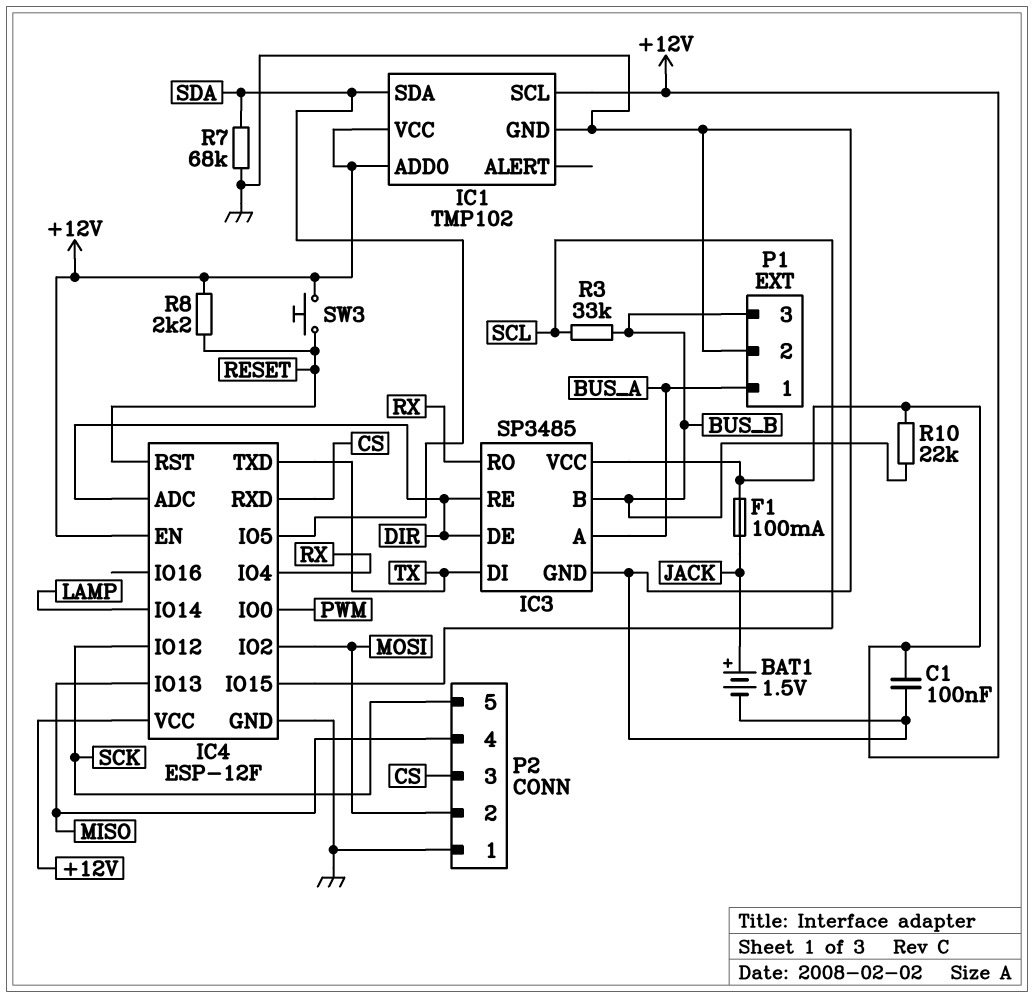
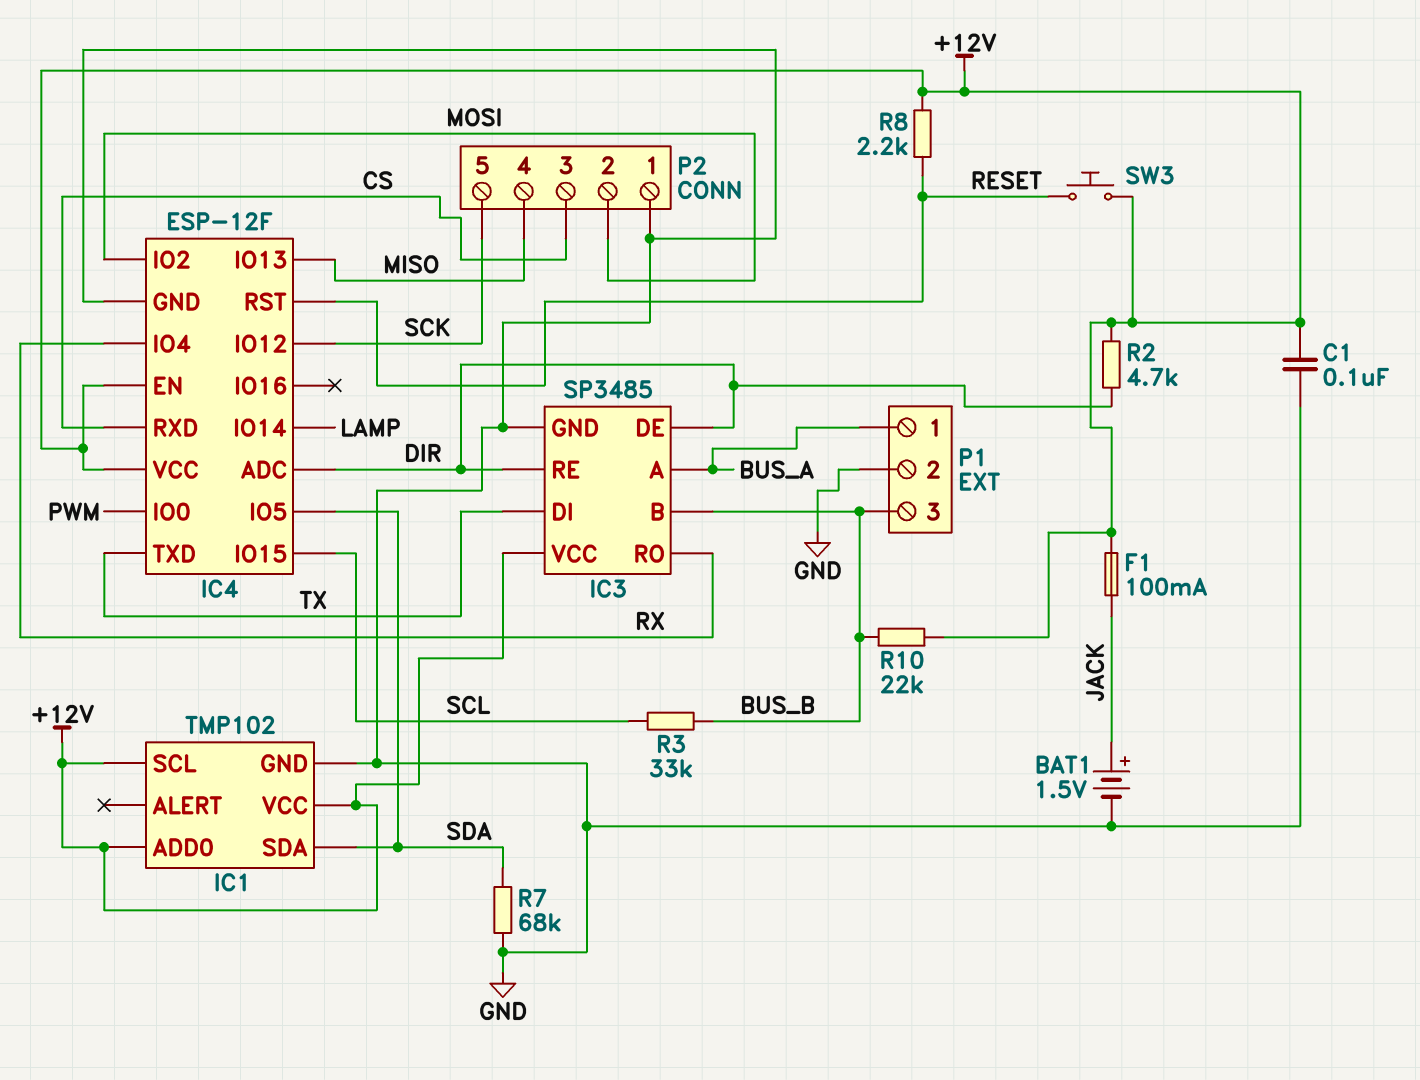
R2: none -> 4.7k (+12V, DIR)

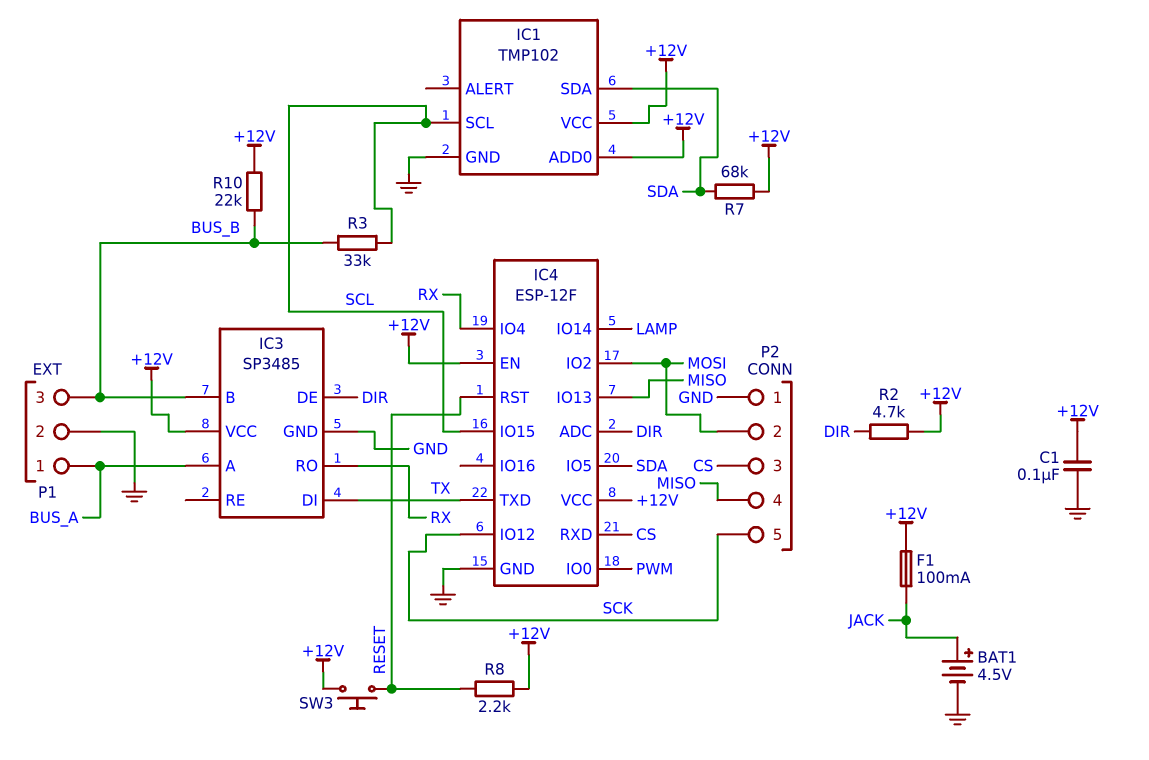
BAT1: 1.5V (plus JACK, minus GND) -> 4.5V (plus JACK, minus GND)
IC1 pin SCL: +12V -> SCL
IC3 pin RE: DIR -> none
R7: 68k (GND, SDA) -> 68k (+12V, SDA)

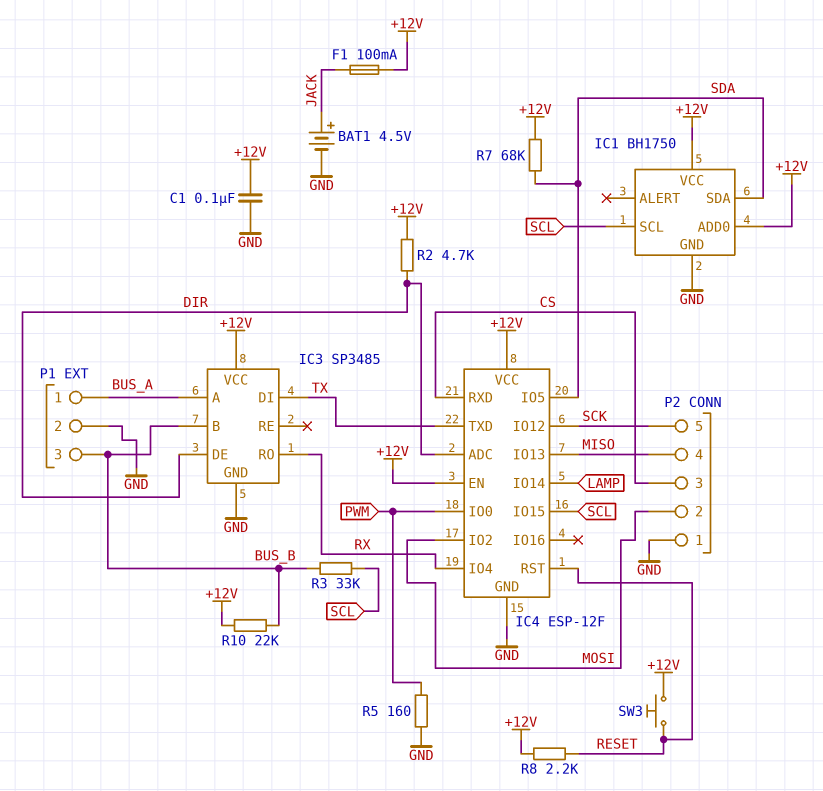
IC1: TMP102 -> BH1750
R5: none -> 160 (GND, PWM)

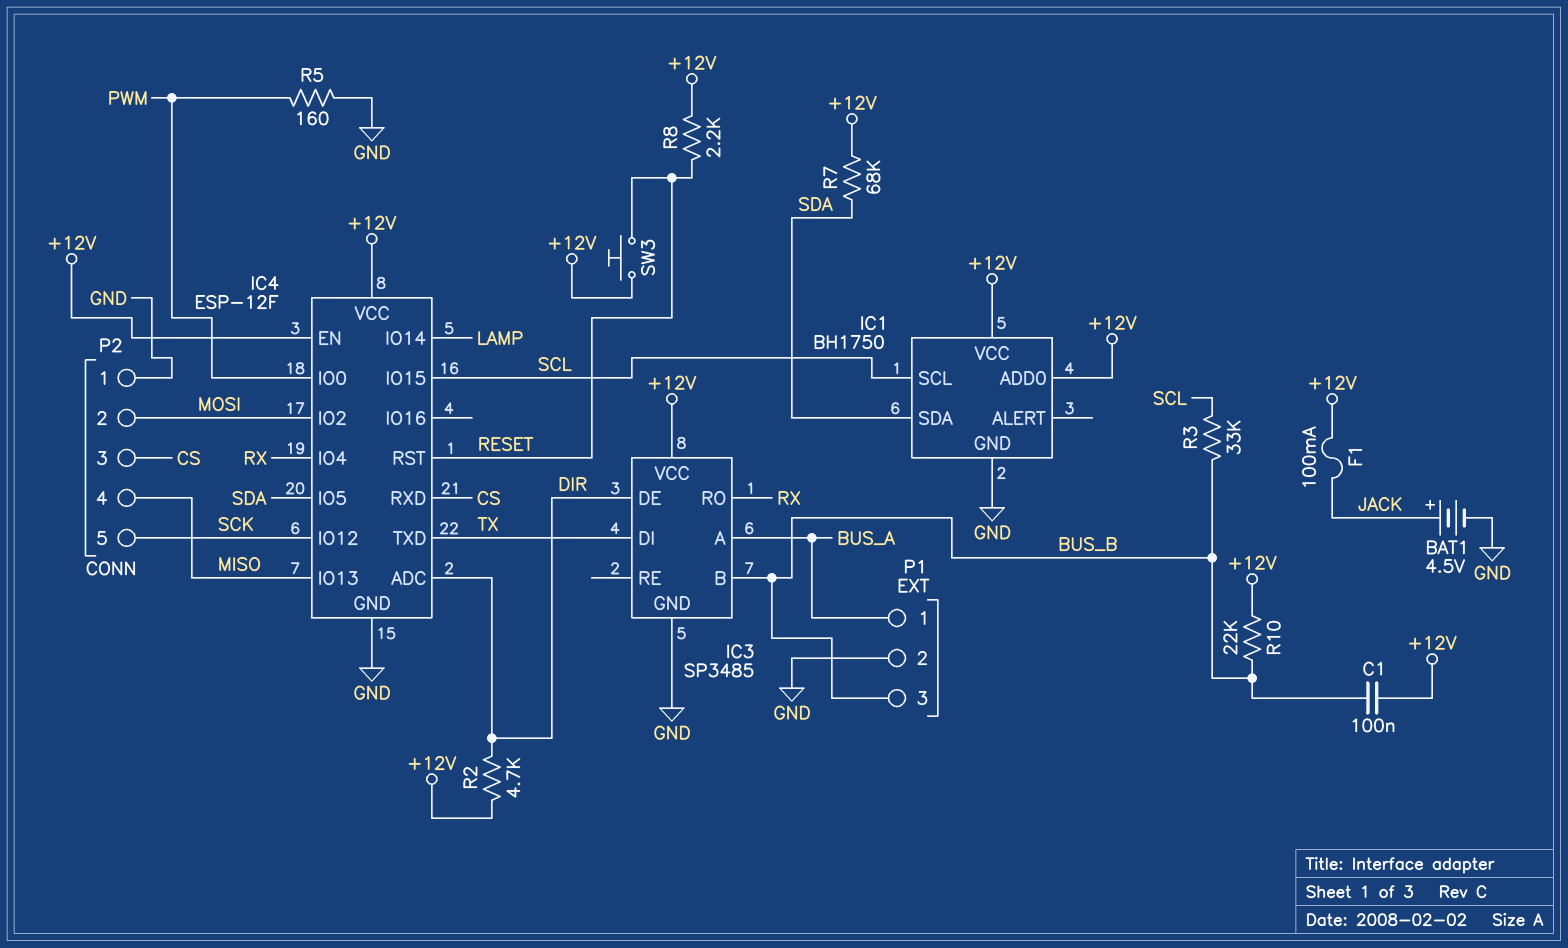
C1: 100nF (+12V, GND) -> 100nF (+12V, BUS_B)

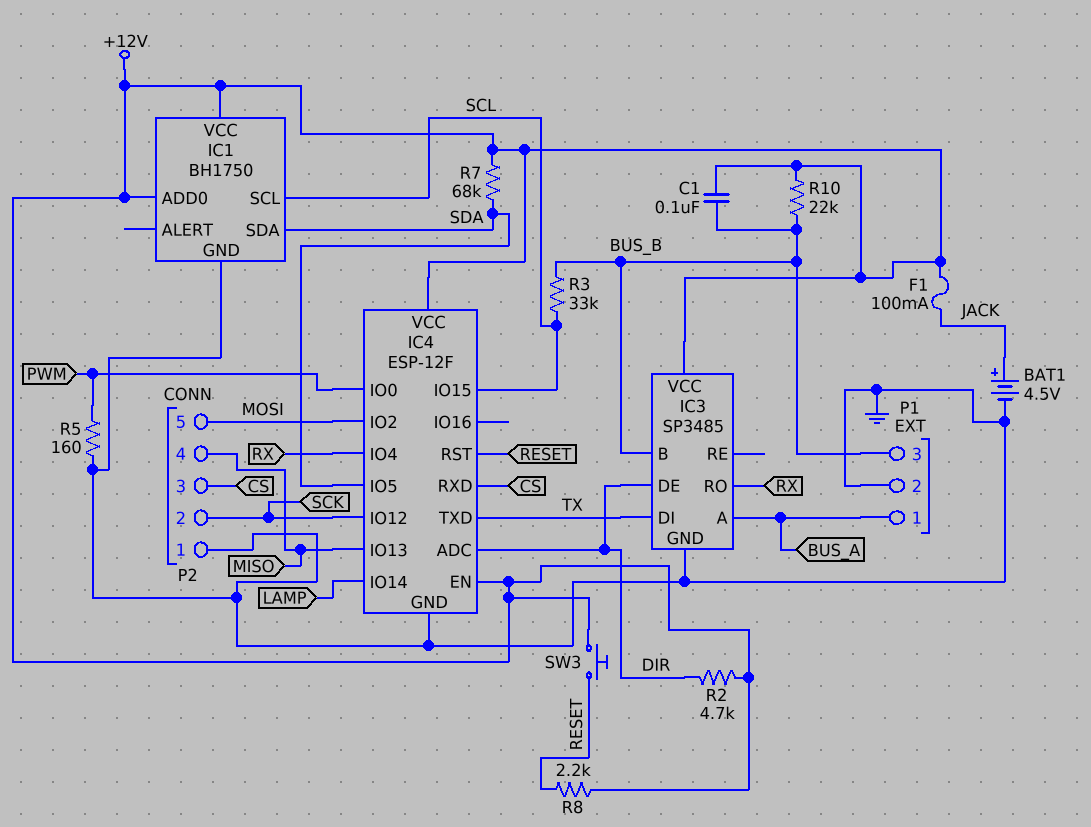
P2 pin 2: MOSI -> SCK
P2 pin 5: SCK -> MOSI

